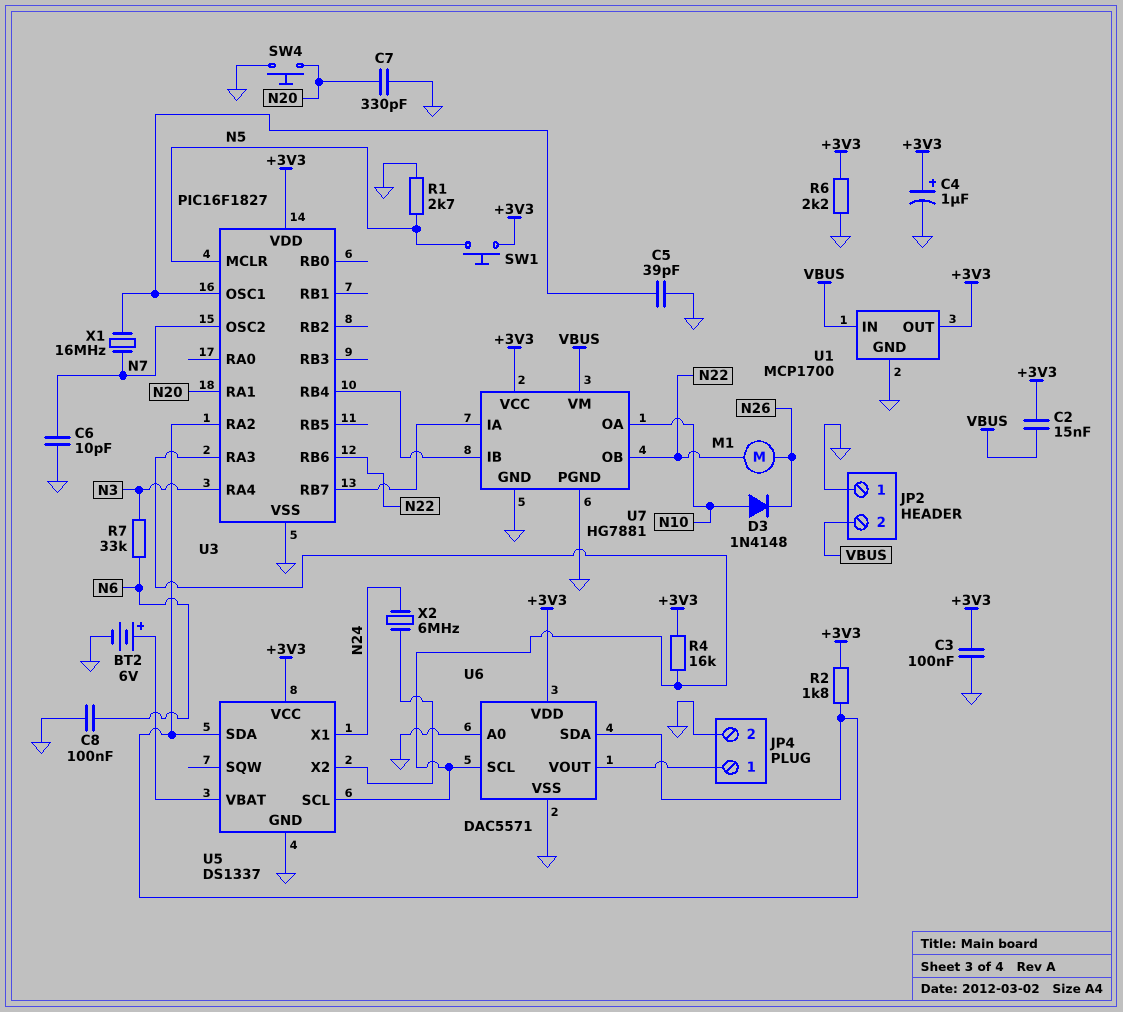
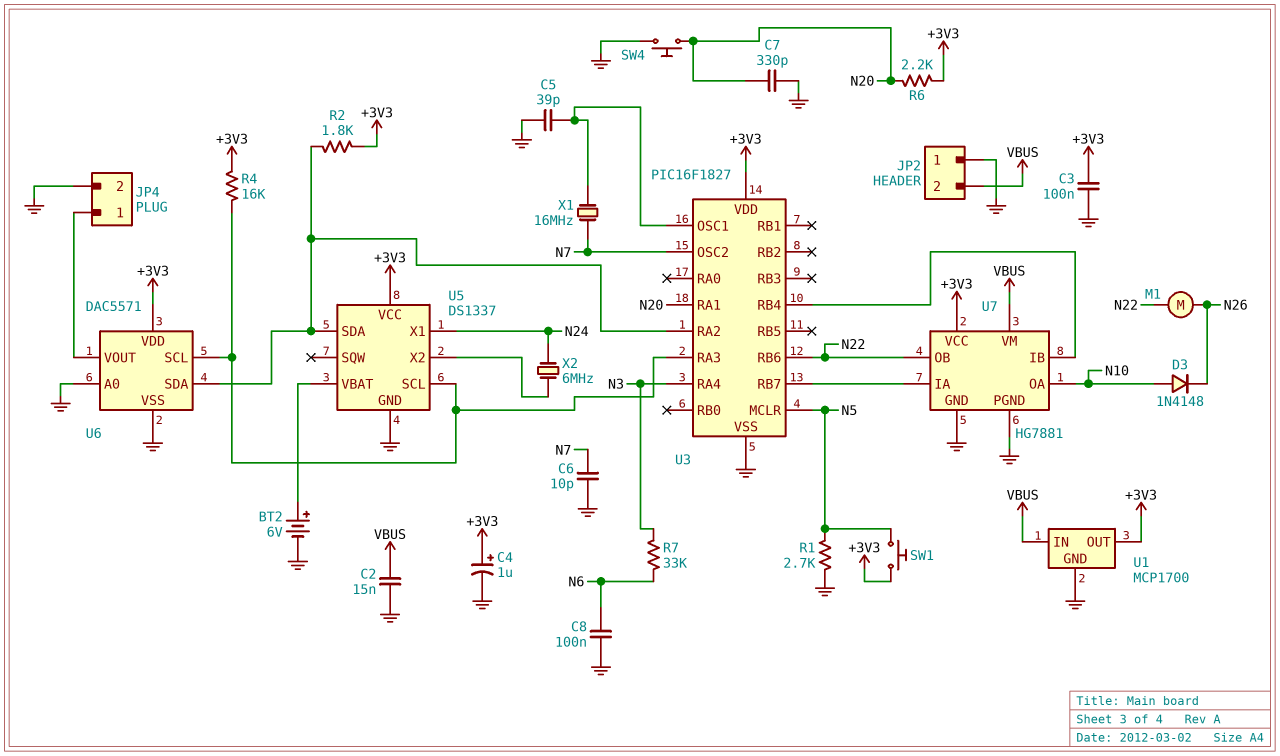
C2: 15nF (+3V3, VBUS) -> 15nF (GND, VBUS)
R6: 2.2k (+3V3, GND) -> 2.2k (+3V3, N20)

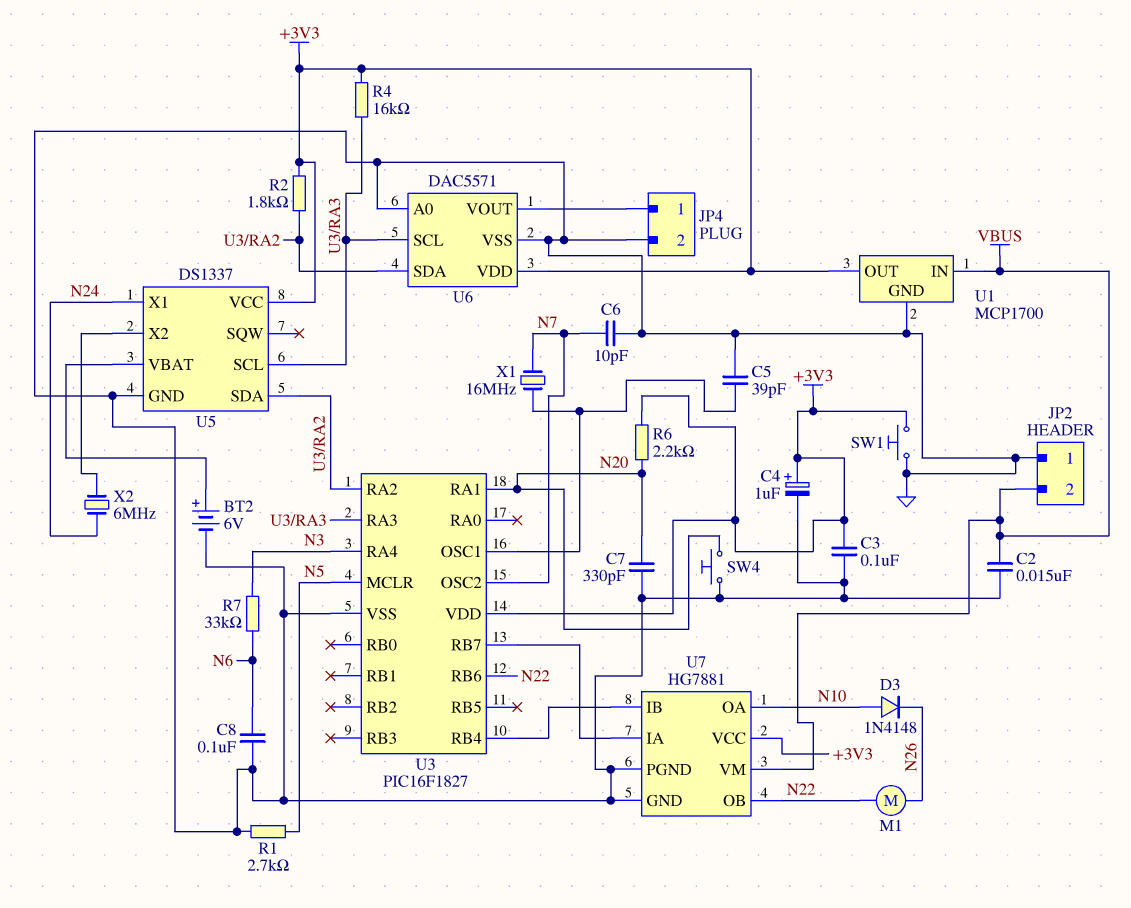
SW1: button (+3V3, N5) -> button (+3V3, GND)

